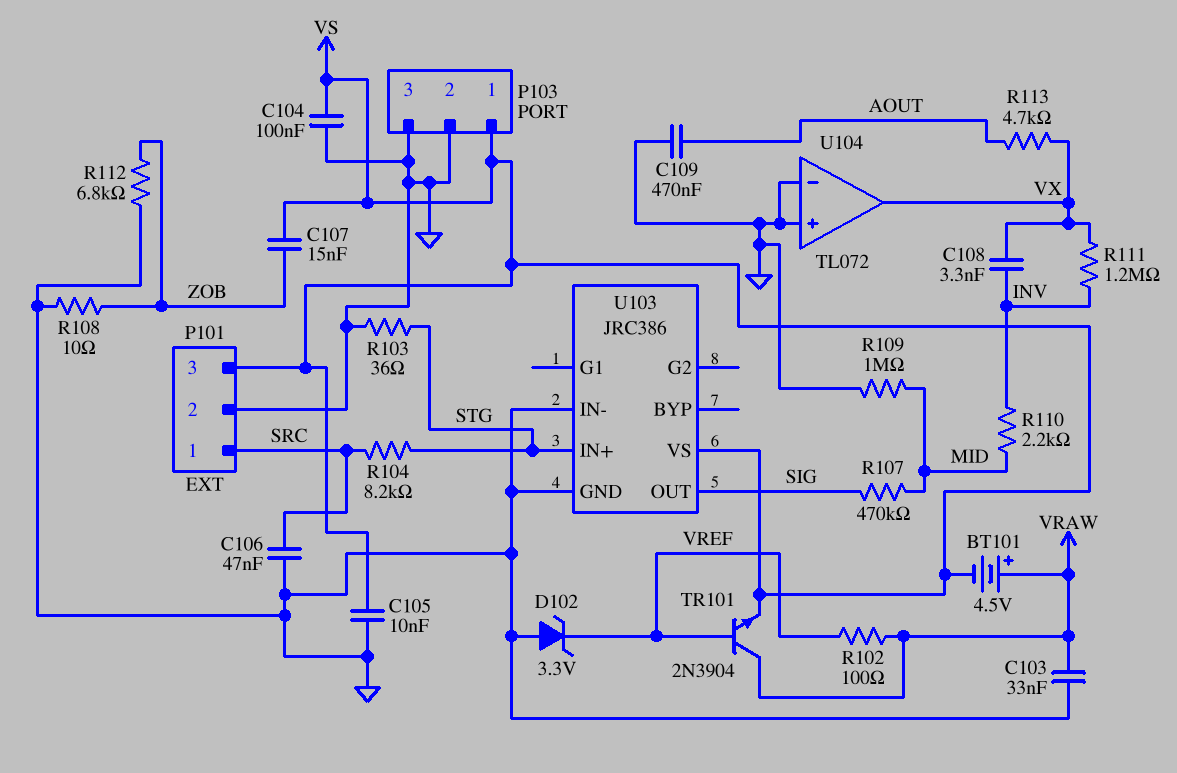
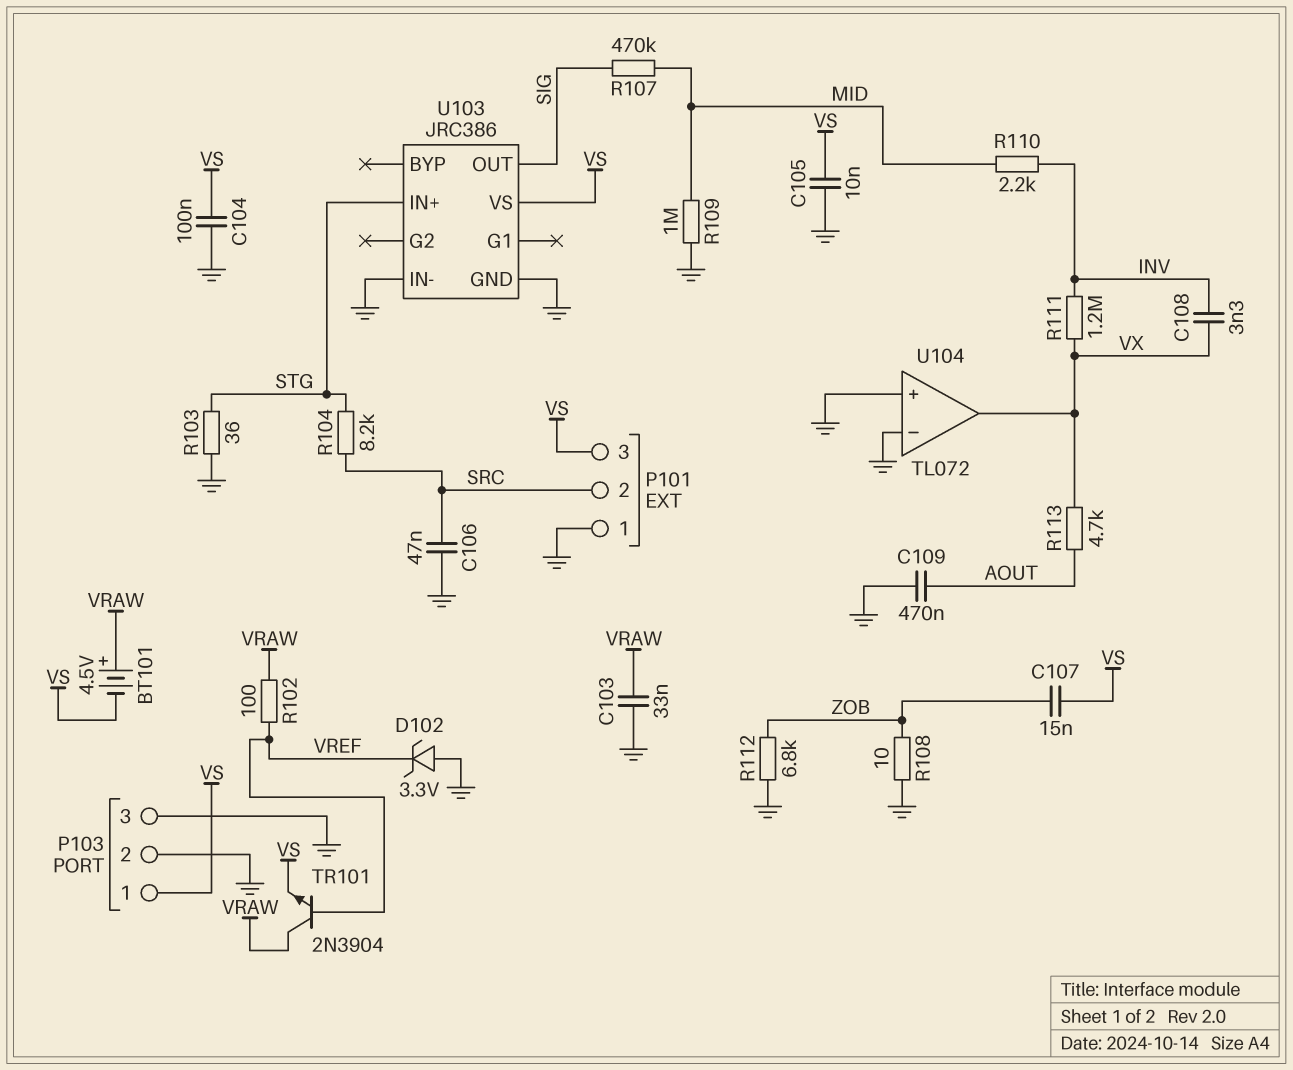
P101 pin 1: SRC -> GND
P101 pin 2: GND -> SRC

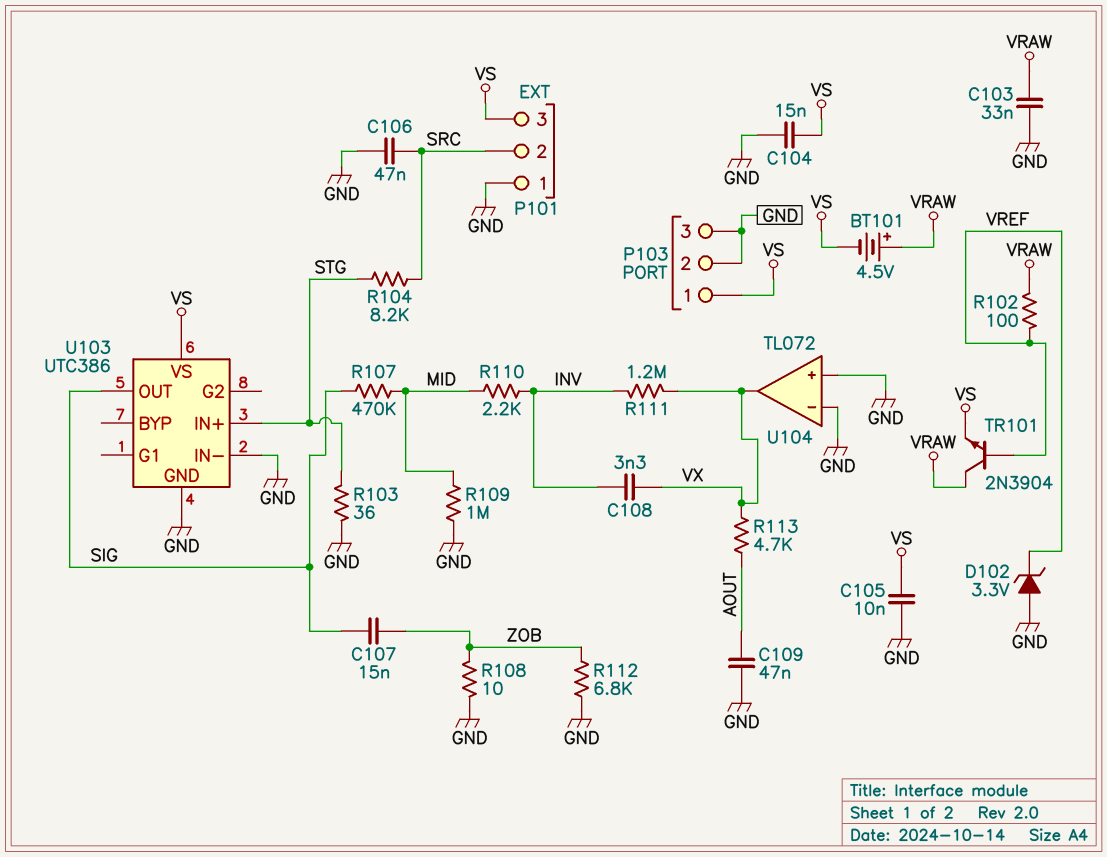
C104: 100nF (GND, VS) -> 15nF (GND, VS)
C107: 15nF (VS, ZOB) -> 15nF (SIG, ZOB)
C109: 470nF (AOUT, GND) -> 47nF (AOUT, GND)
U103: JRC386 -> UTC386

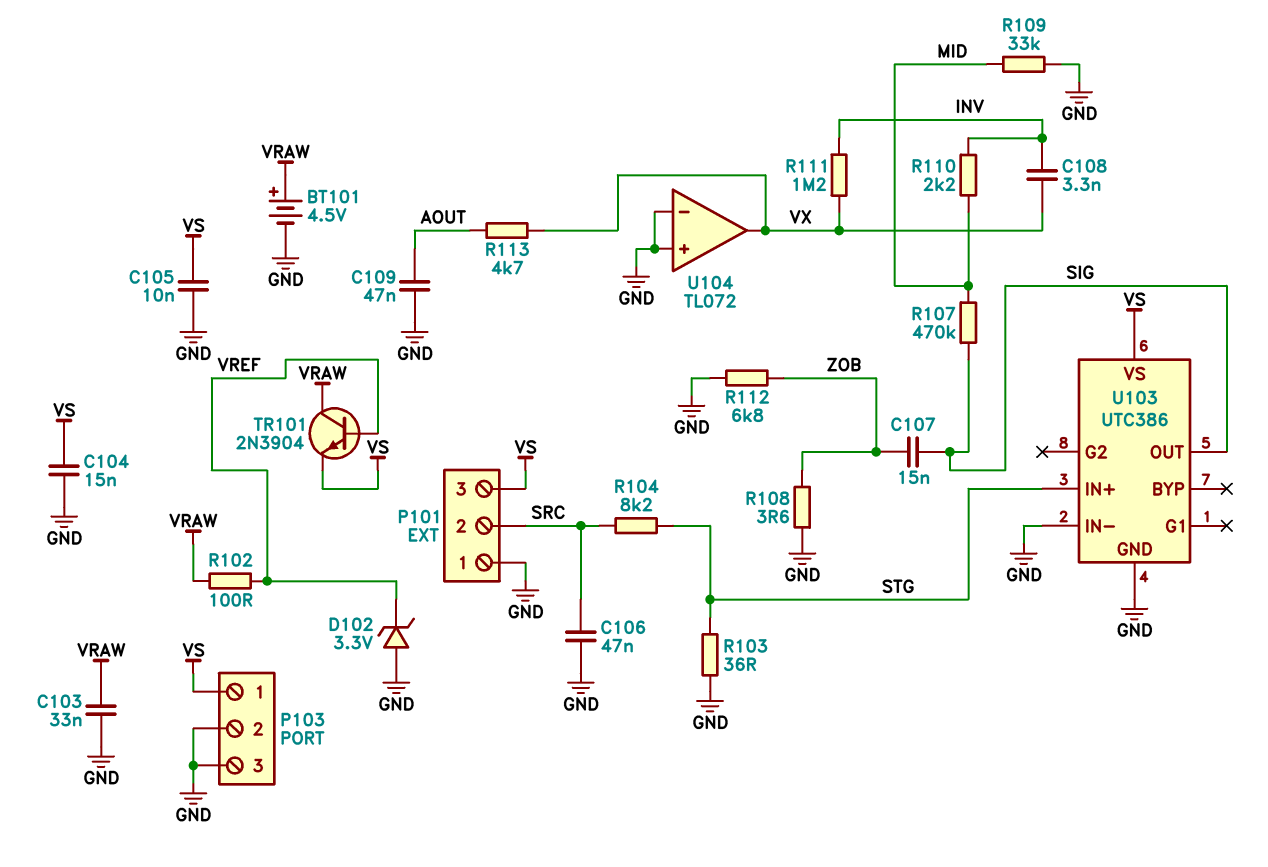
BT101: 4.5V (plus VRAW, minus VS) -> 4.5V (plus VRAW, minus GND)
R108: 10 (GND, ZOB) -> 3.6 (GND, ZOB)
R109: 1M (GND, MID) -> 33k (GND, MID)

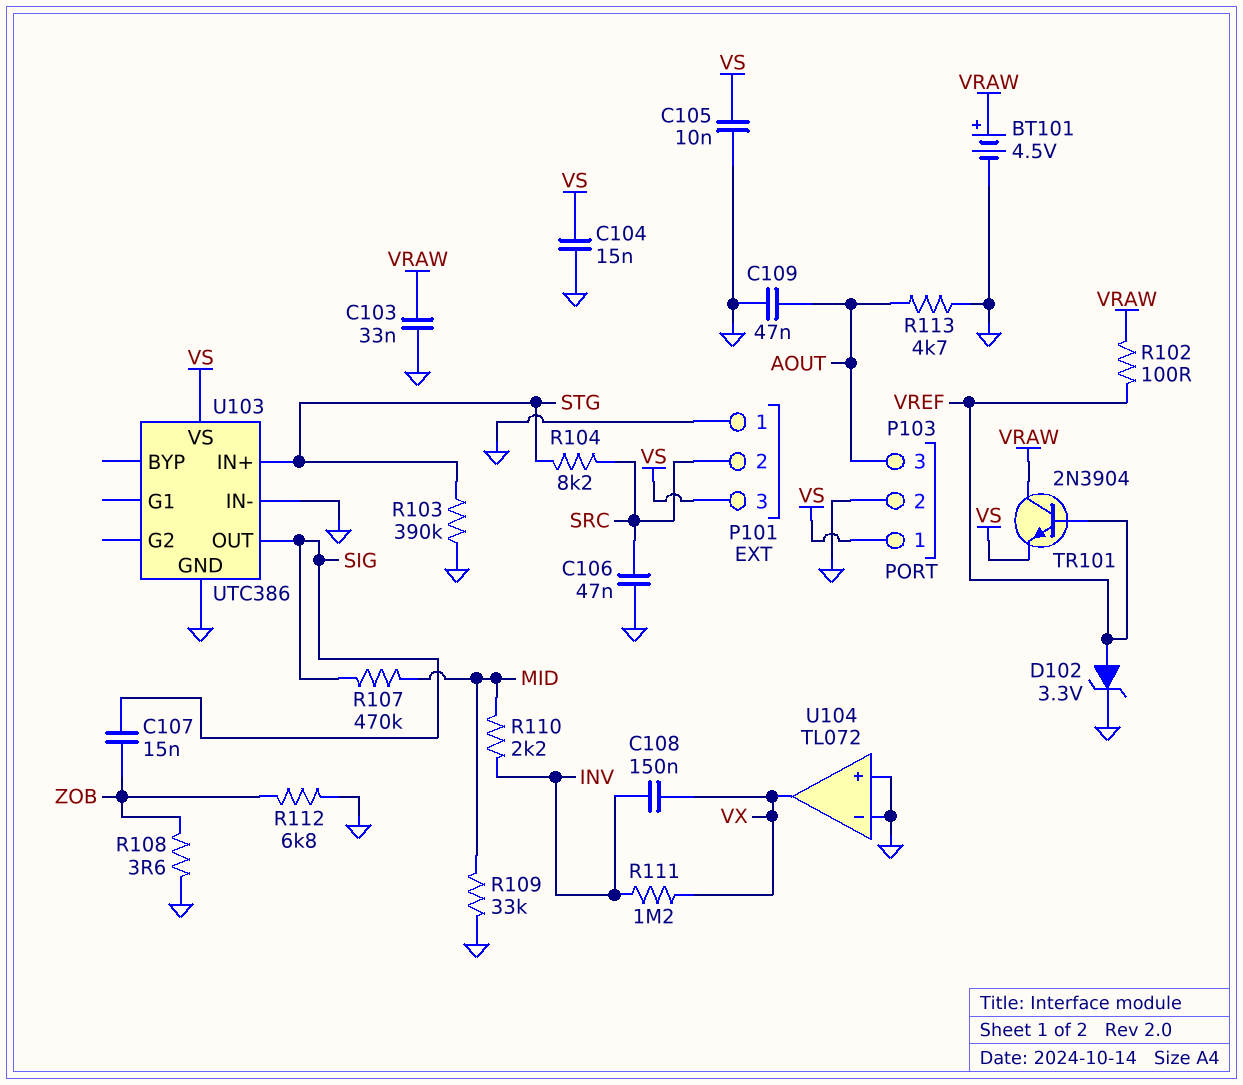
C108: 3.3nF (INV, VX) -> 150nF (INV, VX)
D102: zener 3.3V (A GND, K VREF) -> zener 3.3V (A VREF, K GND)
P103 pin 3: GND -> AOUT
R103: 36 (GND, STG) -> 390k (GND, STG)
R113: 4.7k (AOUT, VX) -> 4.7k (AOUT, GND)

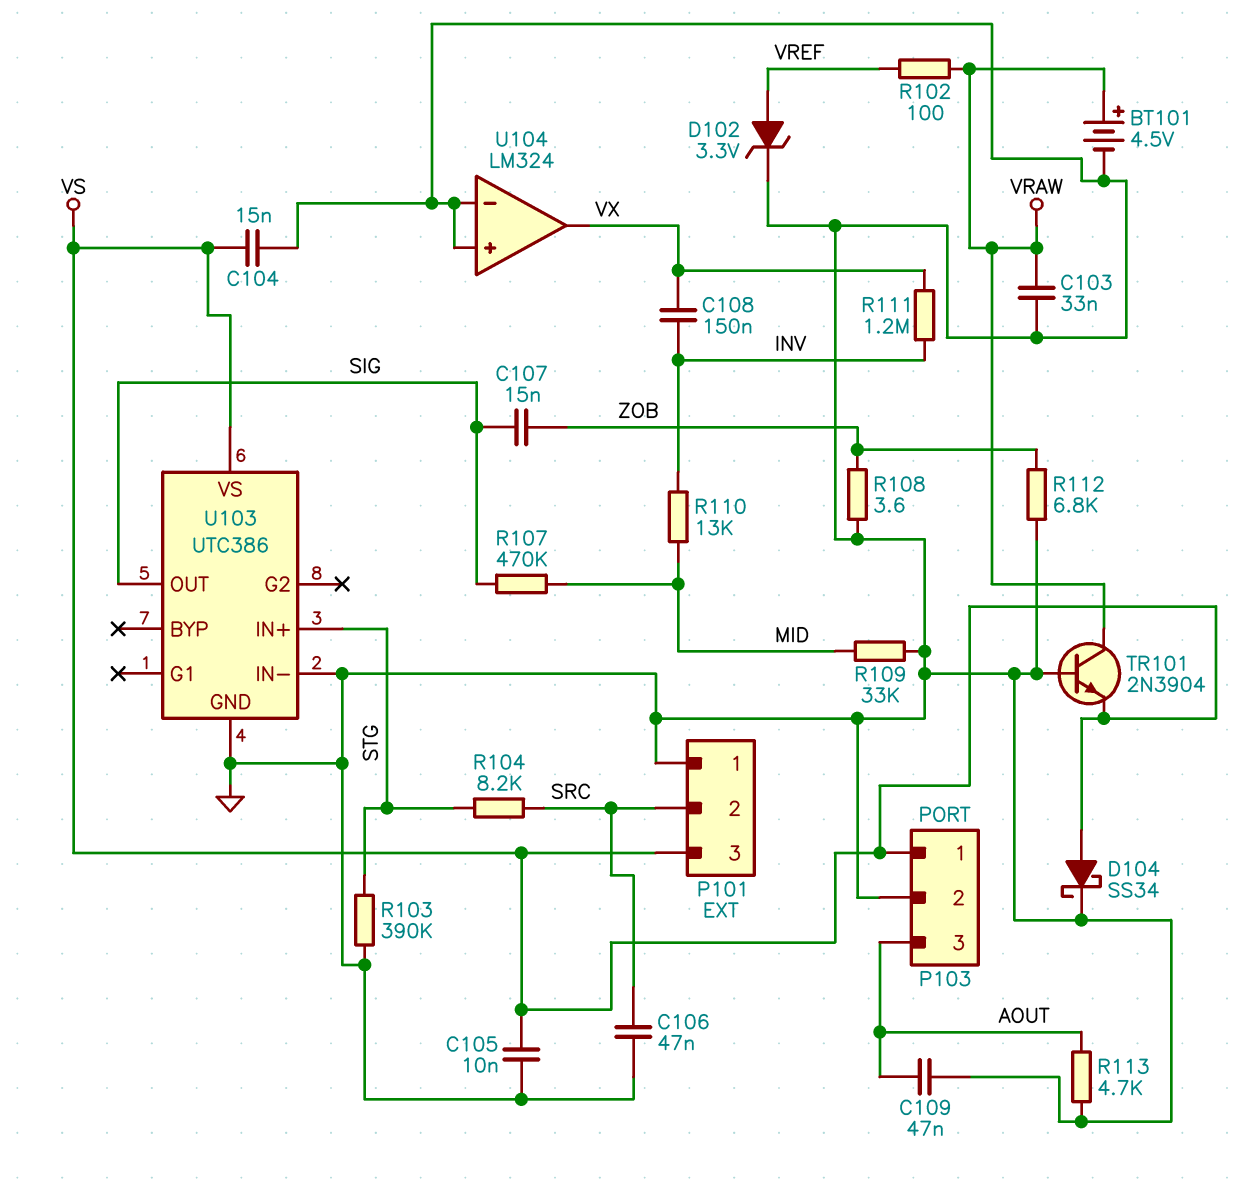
D104: none -> schottky SS34 (A VS, K GND)
R110: 2.2k (INV, MID) -> 13k (INV, MID)
TR101: NPN 2N3904 (B VREF, C VRAW, E VS) -> NPN 2N3904 (B GND, C VRAW, E VS)
U104: TL072 -> LM324

